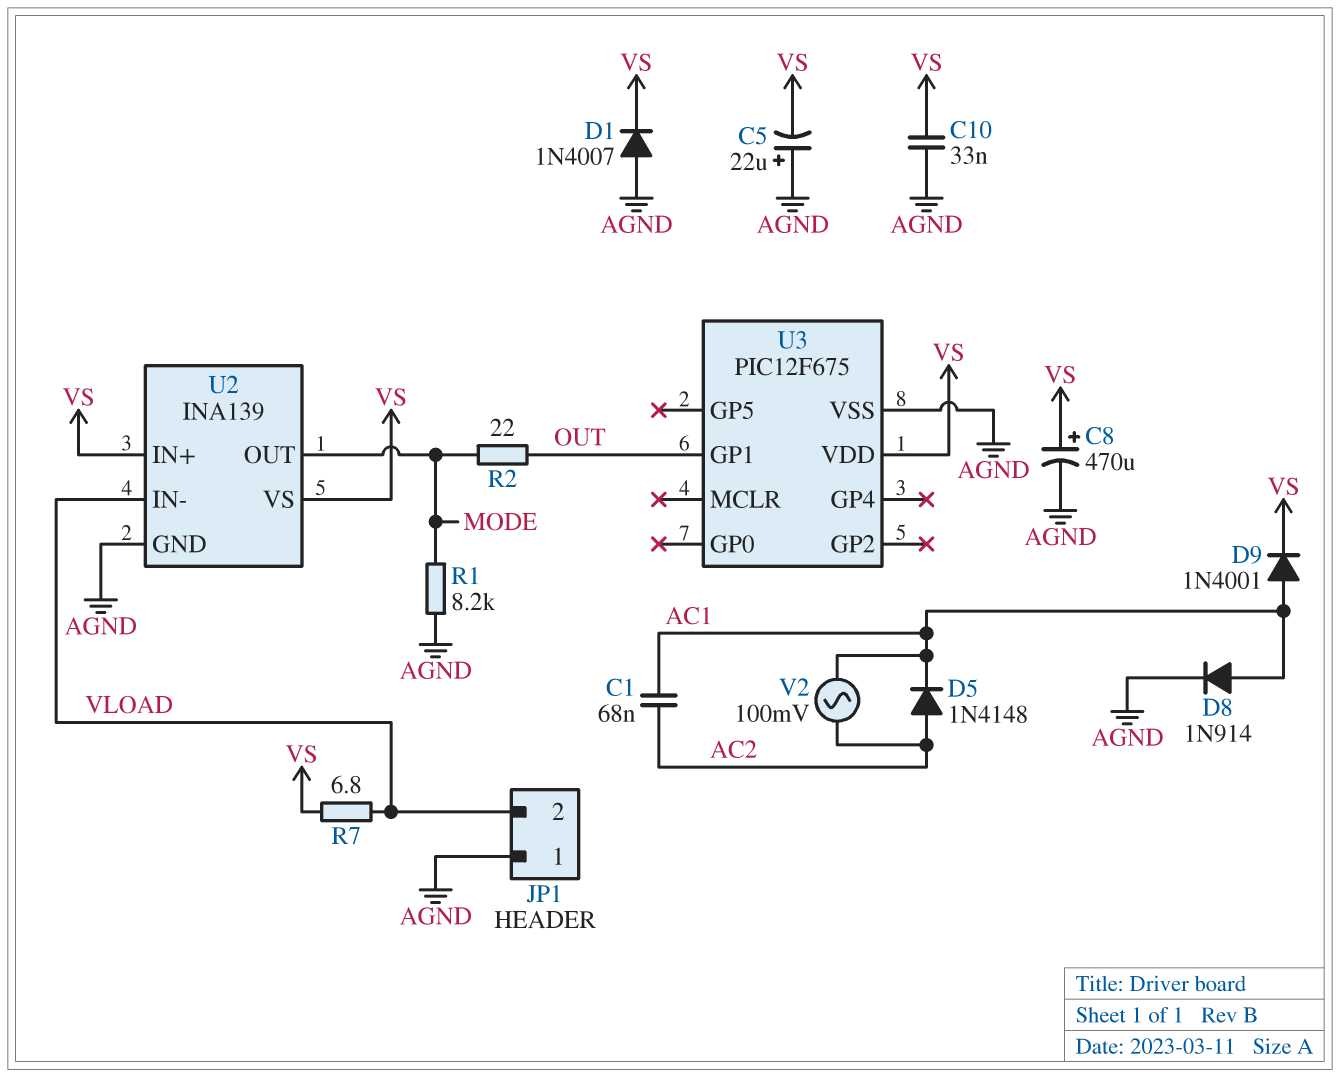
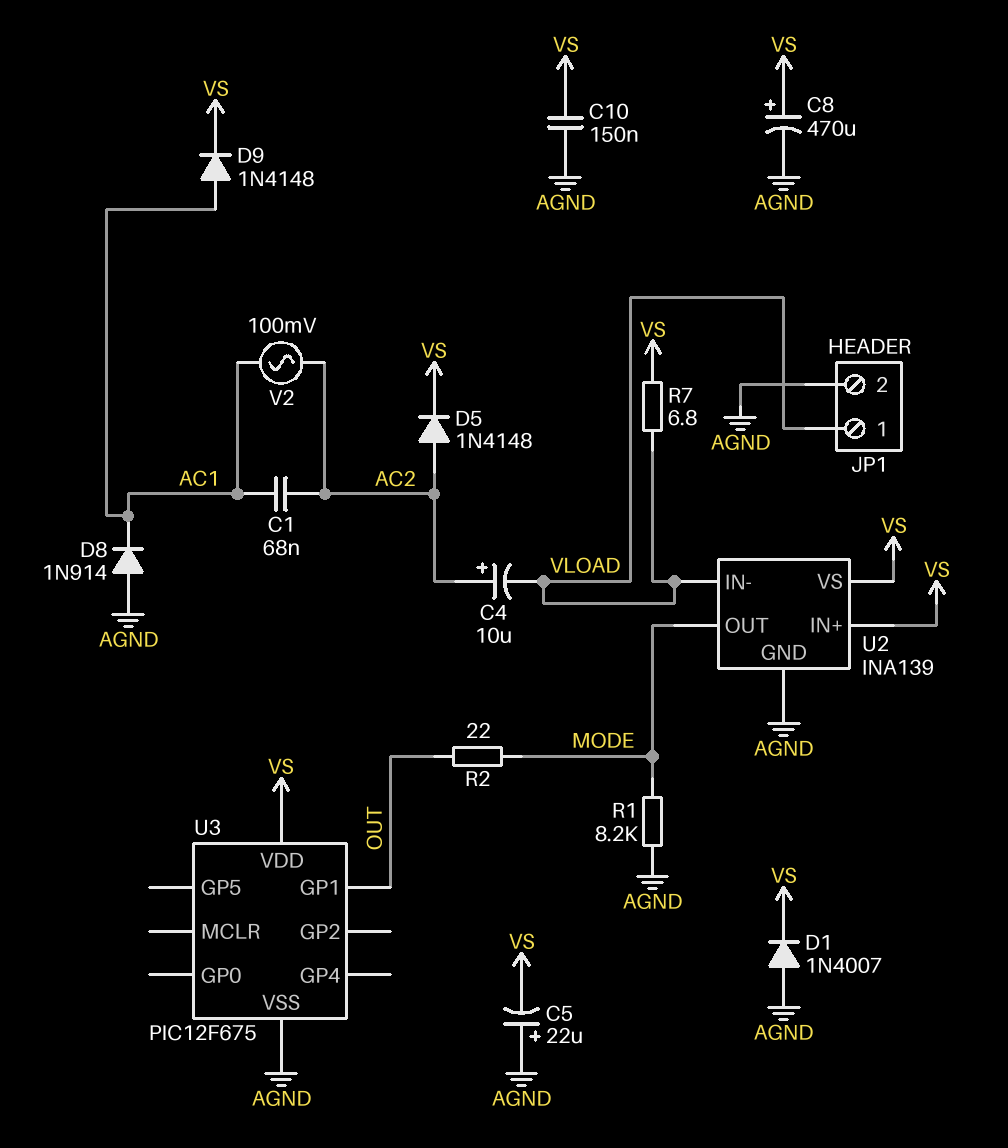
C4: none -> 10uF (plus AC2, minus VLOAD)
C10: 33nF (AGND, VS) -> 150nF (AGND, VS)
D5: diode 1N4148 (A AC2, K AC1) -> diode 1N4148 (A AC2, K VS)
D8: diode 1N914 (A AC1, K AGND) -> diode 1N914 (A AGND, K AC1)
D9: diode 1N4001 (A AC1, K VS) -> diode 1N4148 (A AC1, K VS)
JP1 pin 1: AGND -> VLOAD
JP1 pin 2: VLOAD -> AGND

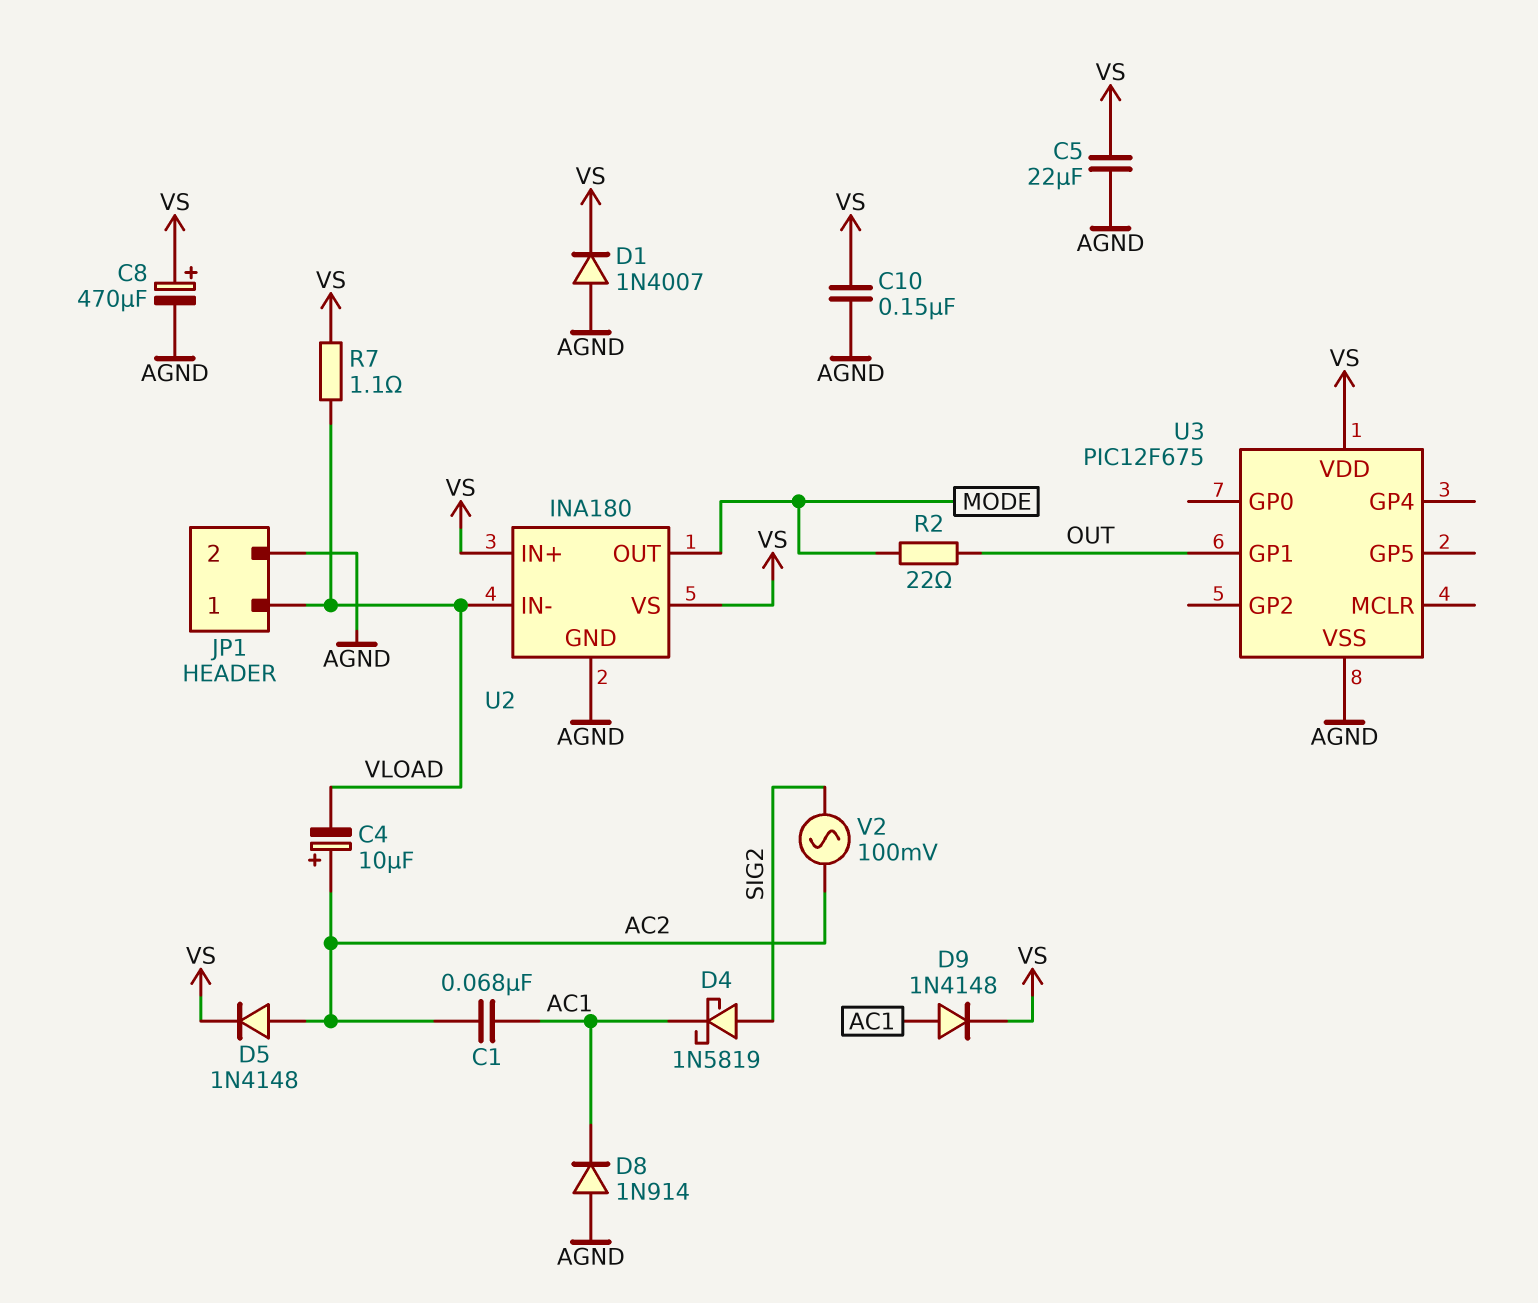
C5: 22uF (plus AGND, minus VS) -> 22uF (AGND, VS)
D4: none -> schottky 1N5819 (A SIG2, K AC1)
R1: 8.2k (AGND, MODE) -> none
R7: 6.8 (VLOAD, VS) -> 1.1 (VLOAD, VS)
U2: INA139 -> INA180
V2: AC 100mV (AC1, AC2) -> AC 100mV (AC2, SIG2)

